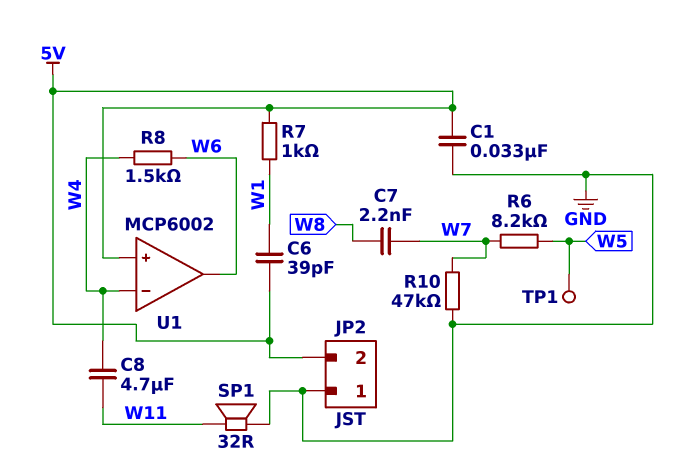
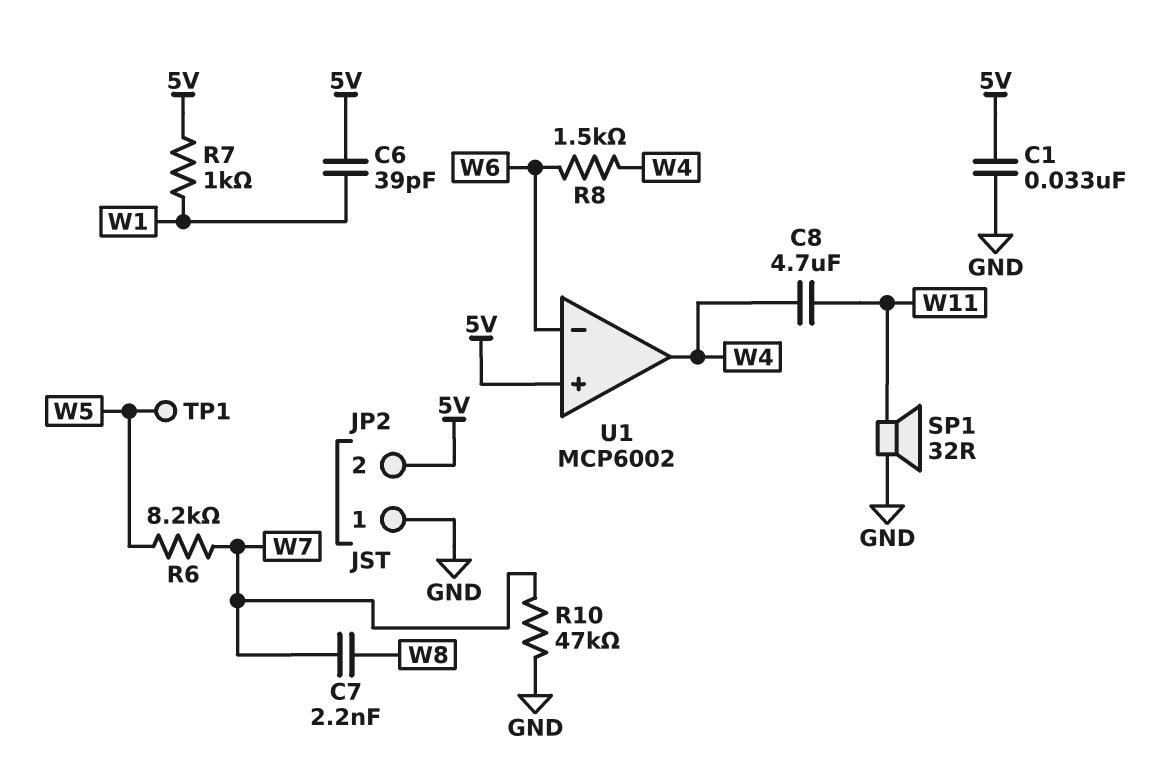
U1 pin in-: W4 -> W6
U1 pin out: W6 -> W4

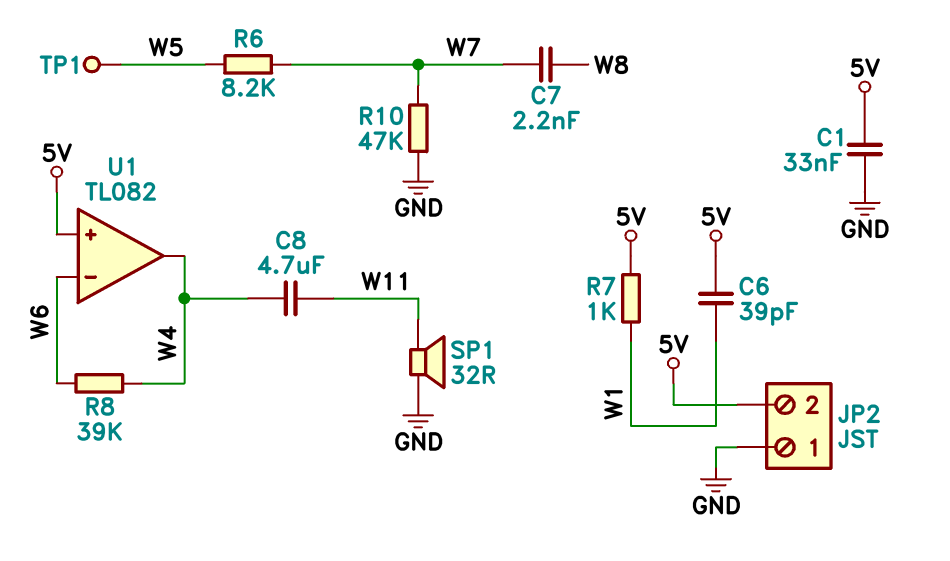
R8: 1.5k (W4, W6) -> 39k (W4, W6)
U1: MCP6002 -> TL082

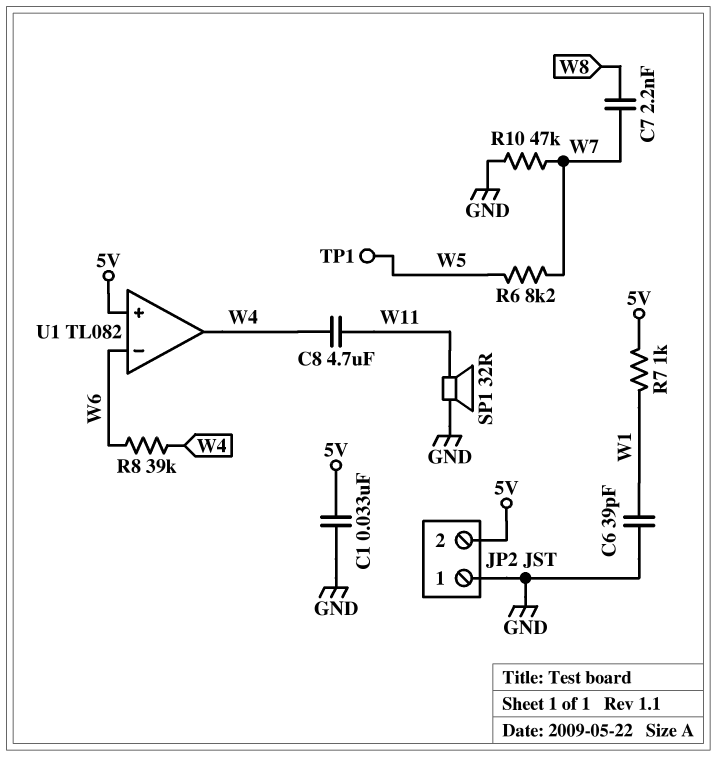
C6: 39pF (5V, W1) -> 39pF (GND, W1)

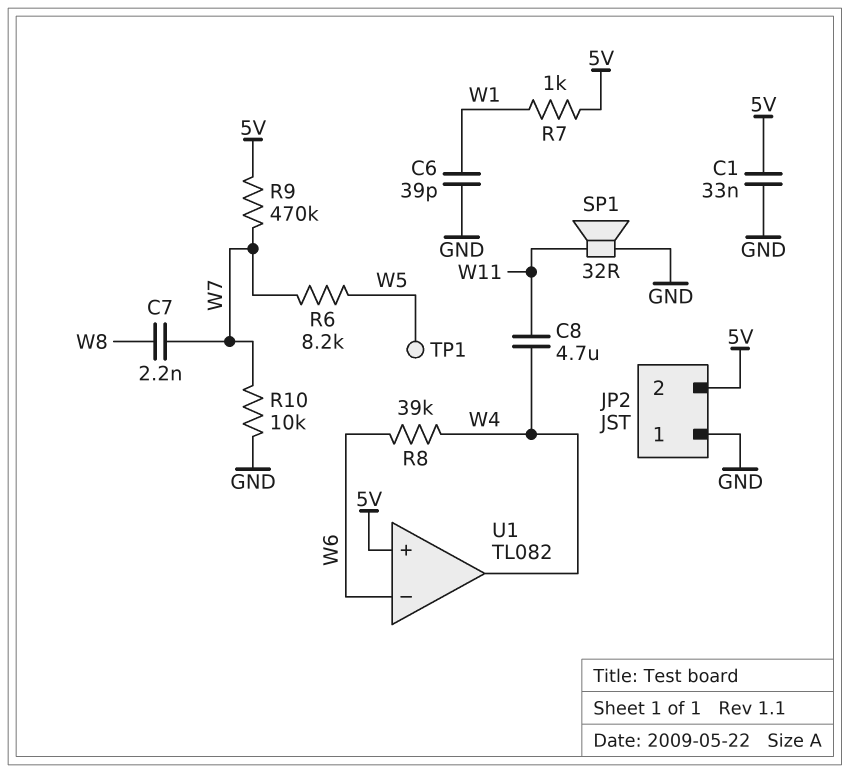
R9: none -> 470k (5V, W7)
R10: 47k (GND, W7) -> 10k (GND, W7)

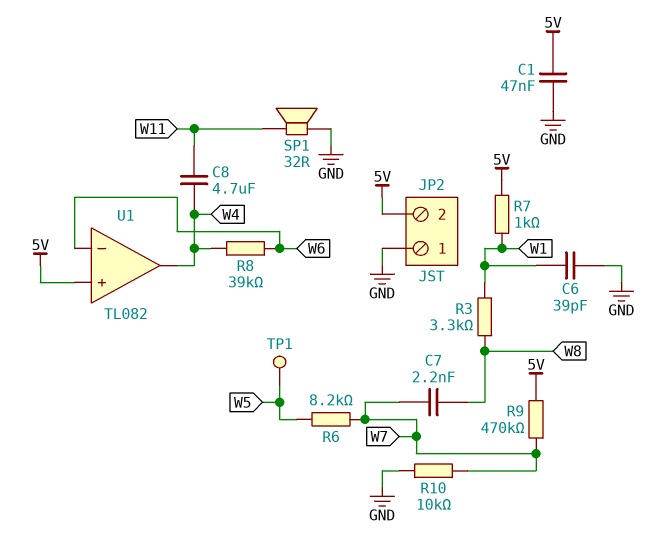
C1: 33nF (5V, GND) -> 47nF (5V, GND)
R3: none -> 3.3k (W1, W8)

